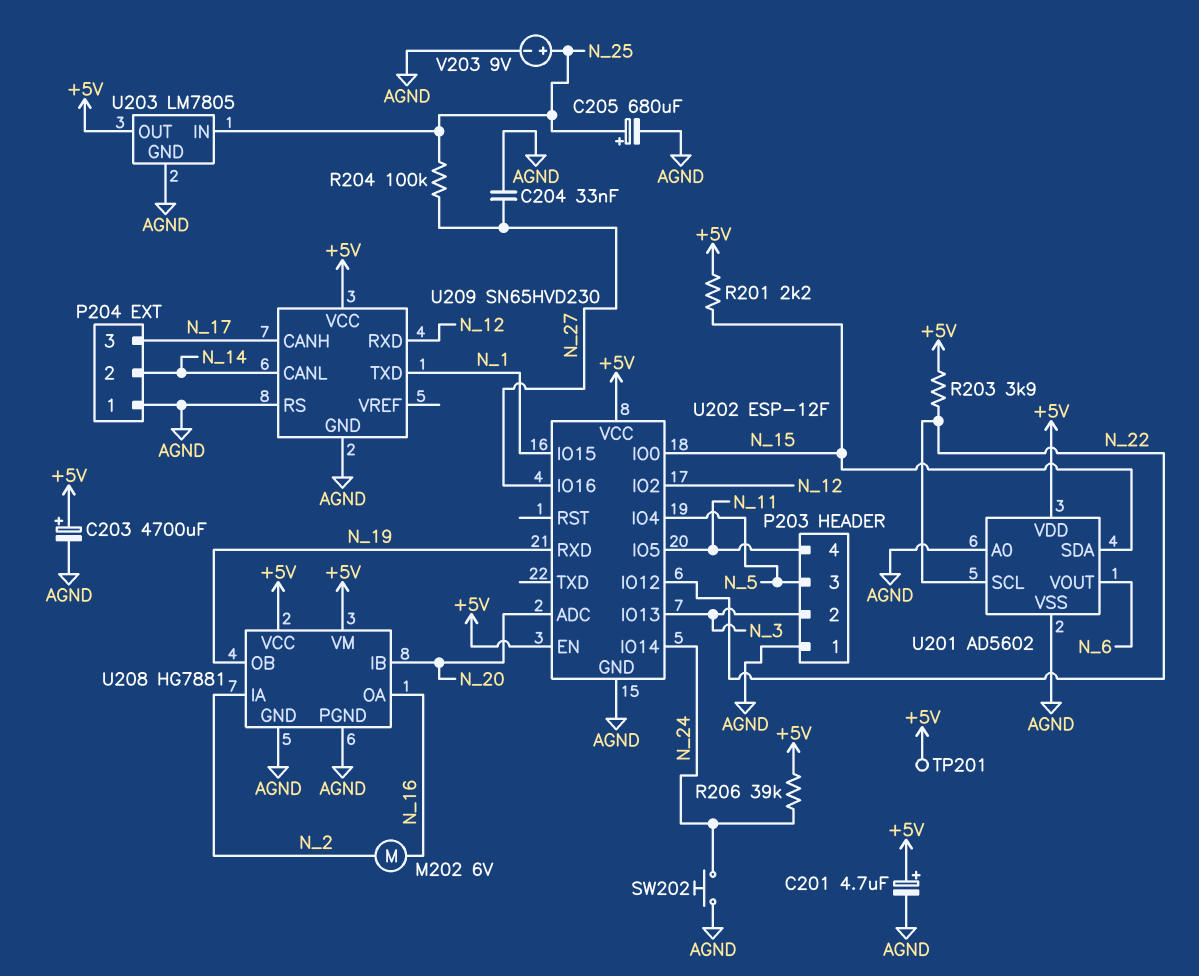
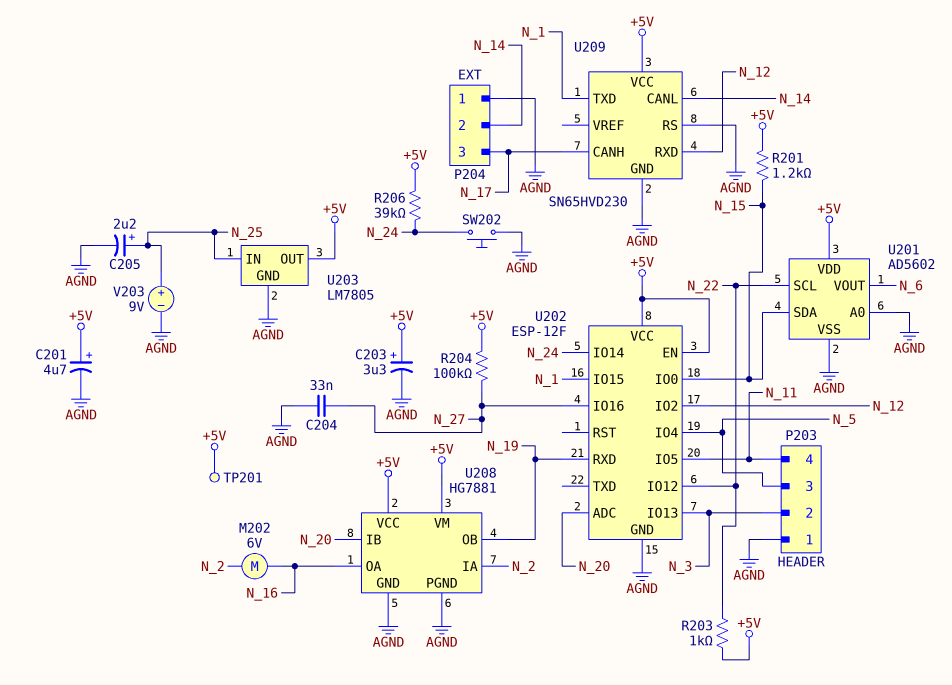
C203: 4700uF (plus +5V, minus AGND) -> 3.3uF (plus +5V, minus AGND)
C205: 680uF (plus N_25, minus AGND) -> 2.2uF (plus N_25, minus AGND)
R201: 2.2k (+5V, N_15) -> 1.2k (+5V, N_15)
R203: 3.9k (+5V, N_22) -> 1k (+5V, N_22)
R204: 100k (N_25, N_27) -> 100k (+5V, N_27)

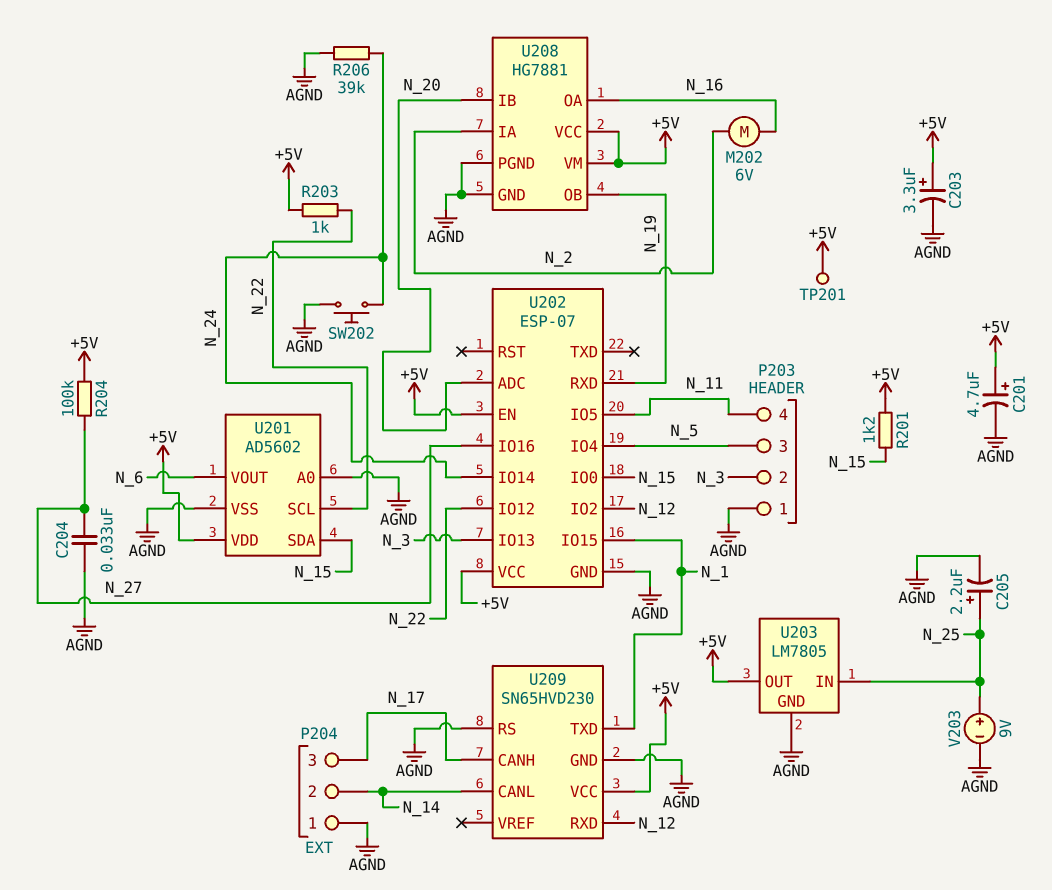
R206: 39k (+5V, N_24) -> 39k (AGND, N_24)
U202: ESP-12F -> ESP-07

